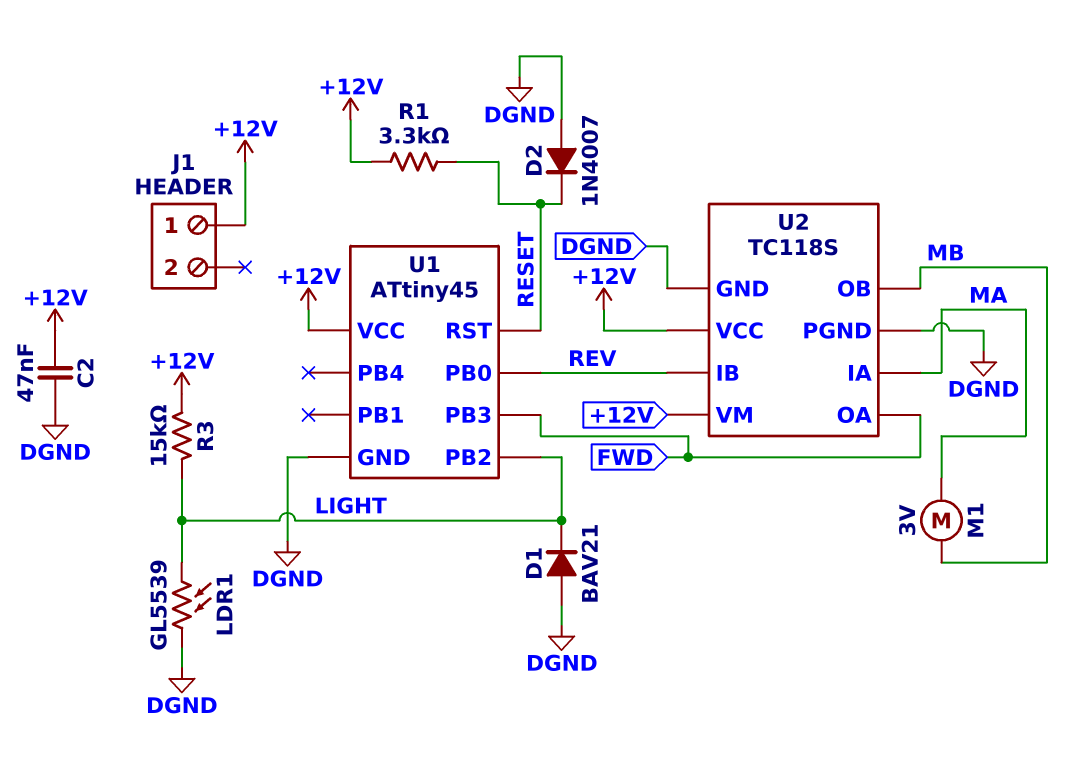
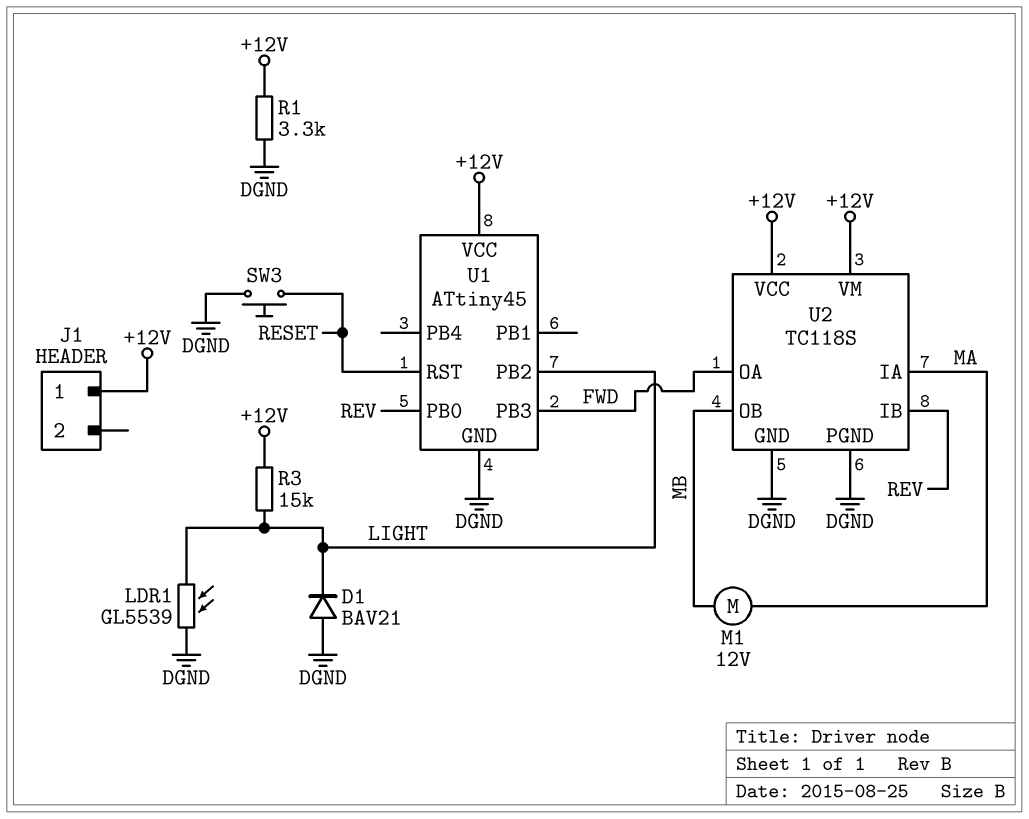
C2: 47nF (+12V, DGND) -> none
D2: diode 1N4007 (A DGND, K RESET) -> none
M1: motor 3V (MA, MB) -> motor 12V (MA, MB)
R1: 3.3k (+12V, RESET) -> 3.3k (+12V, DGND)
SW3: none -> button (DGND, RESET)

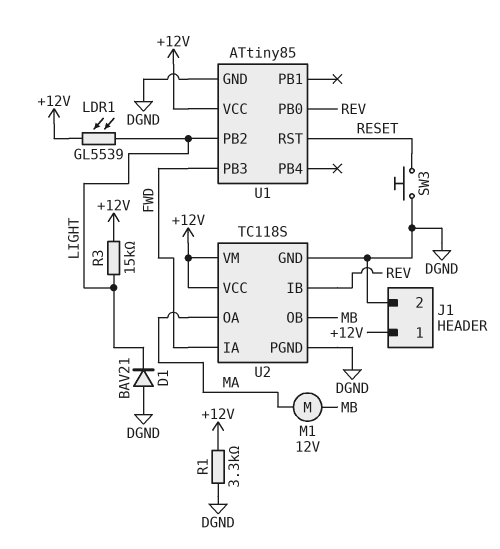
J1 pin 2: none -> DGND
LDR1: GL5539 (DGND, LIGHT) -> GL5539 (+12V, LIGHT)
U1: ATtiny45 -> ATtiny85
U2 pin IA: MA -> FWD
U2 pin OA: FWD -> MA

